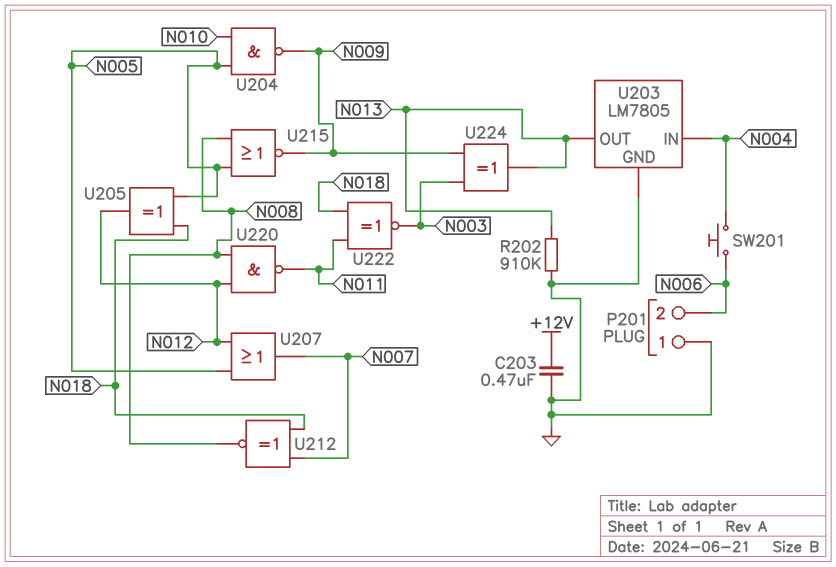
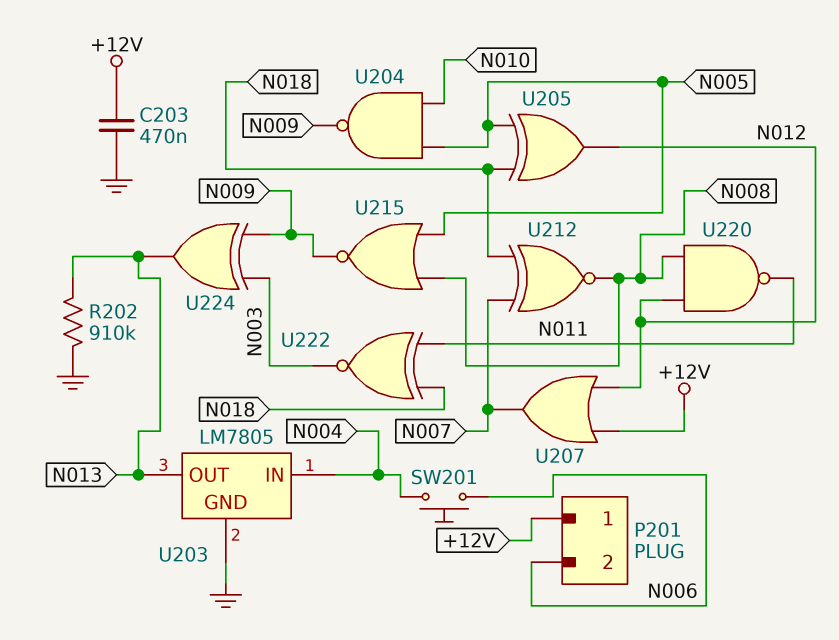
P201 pin 1: GND -> +12V
U207: OR (in N005, in N012, out N007) -> OR (in +12V, in N012, out N007)

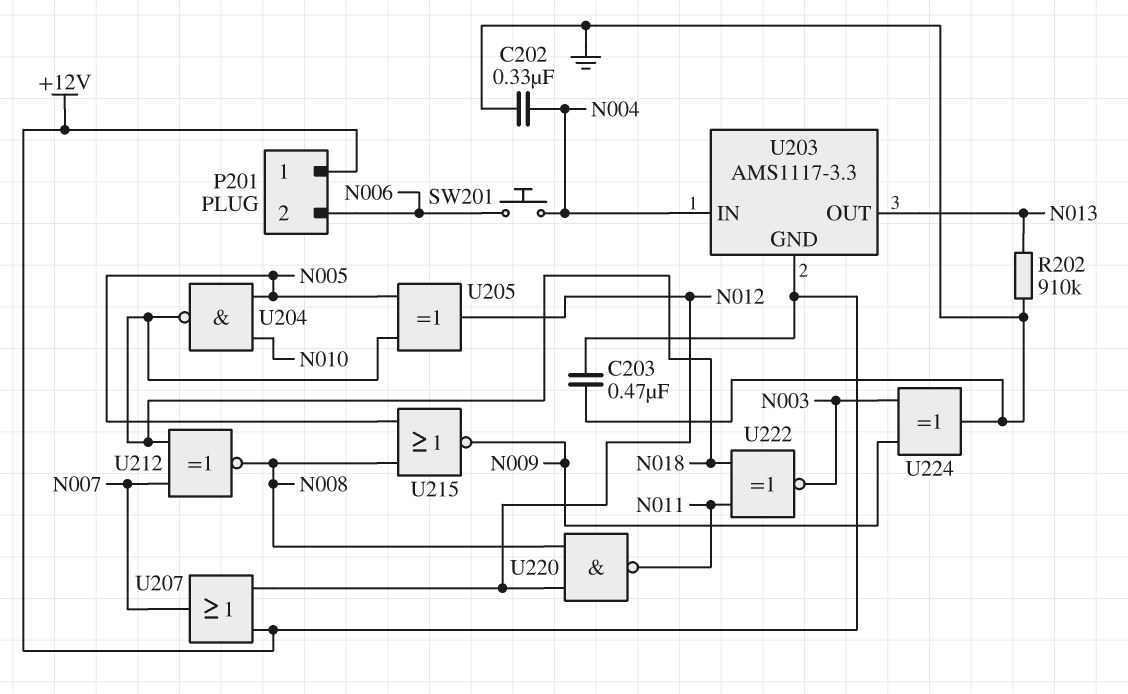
C202: none -> 330nF (GND, N004)
U203: LM7805 -> AMS1117-3.3
U203 pin GND: GND -> +12V
U204: NAND (in N005, in N010, out N009) -> NAND (in N005, in N010, out N018)
U224: XOR (in N003, in N009, out N013) -> XOR (in N003, in N009, out GND)

